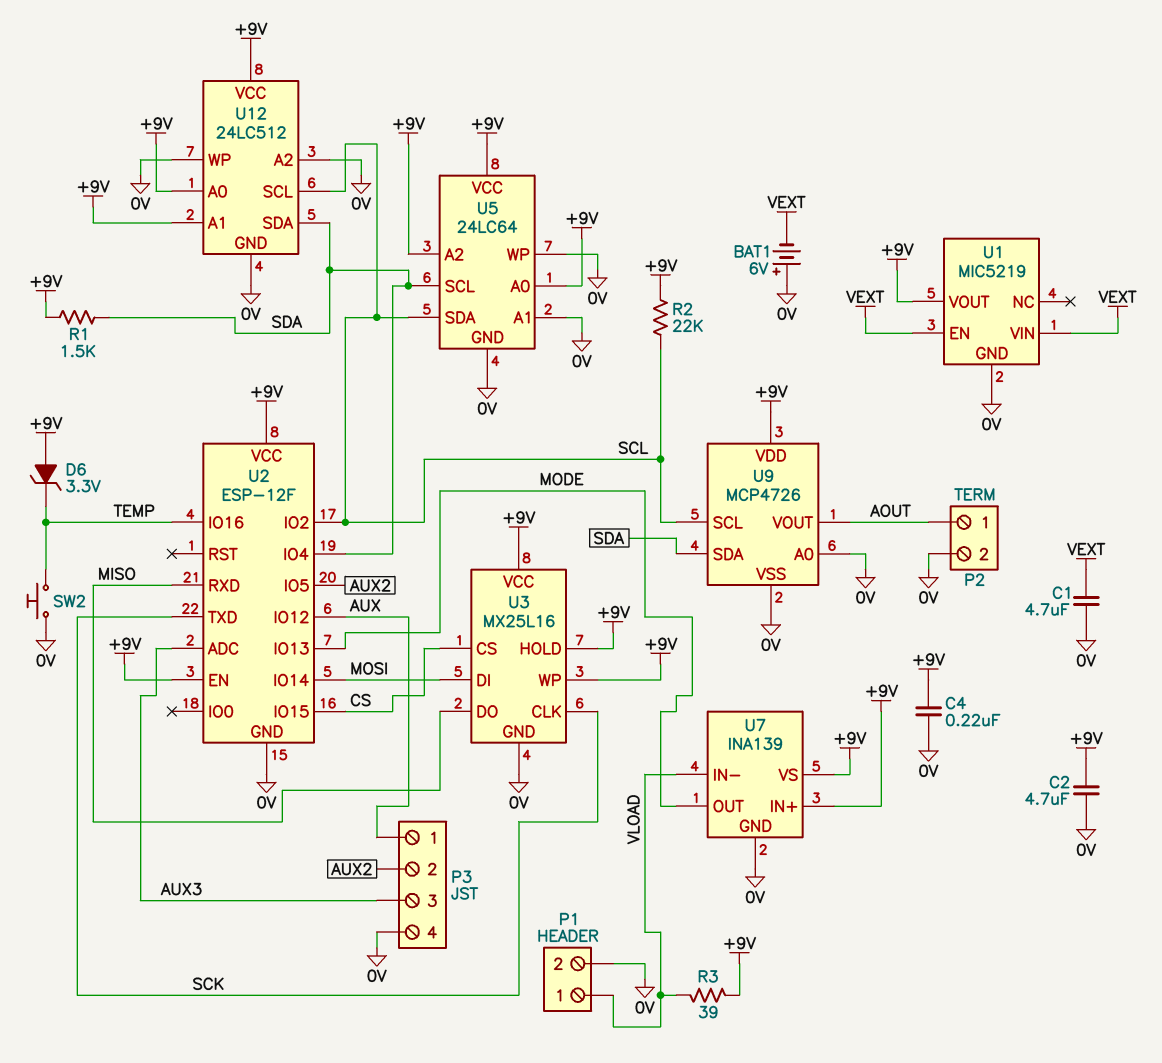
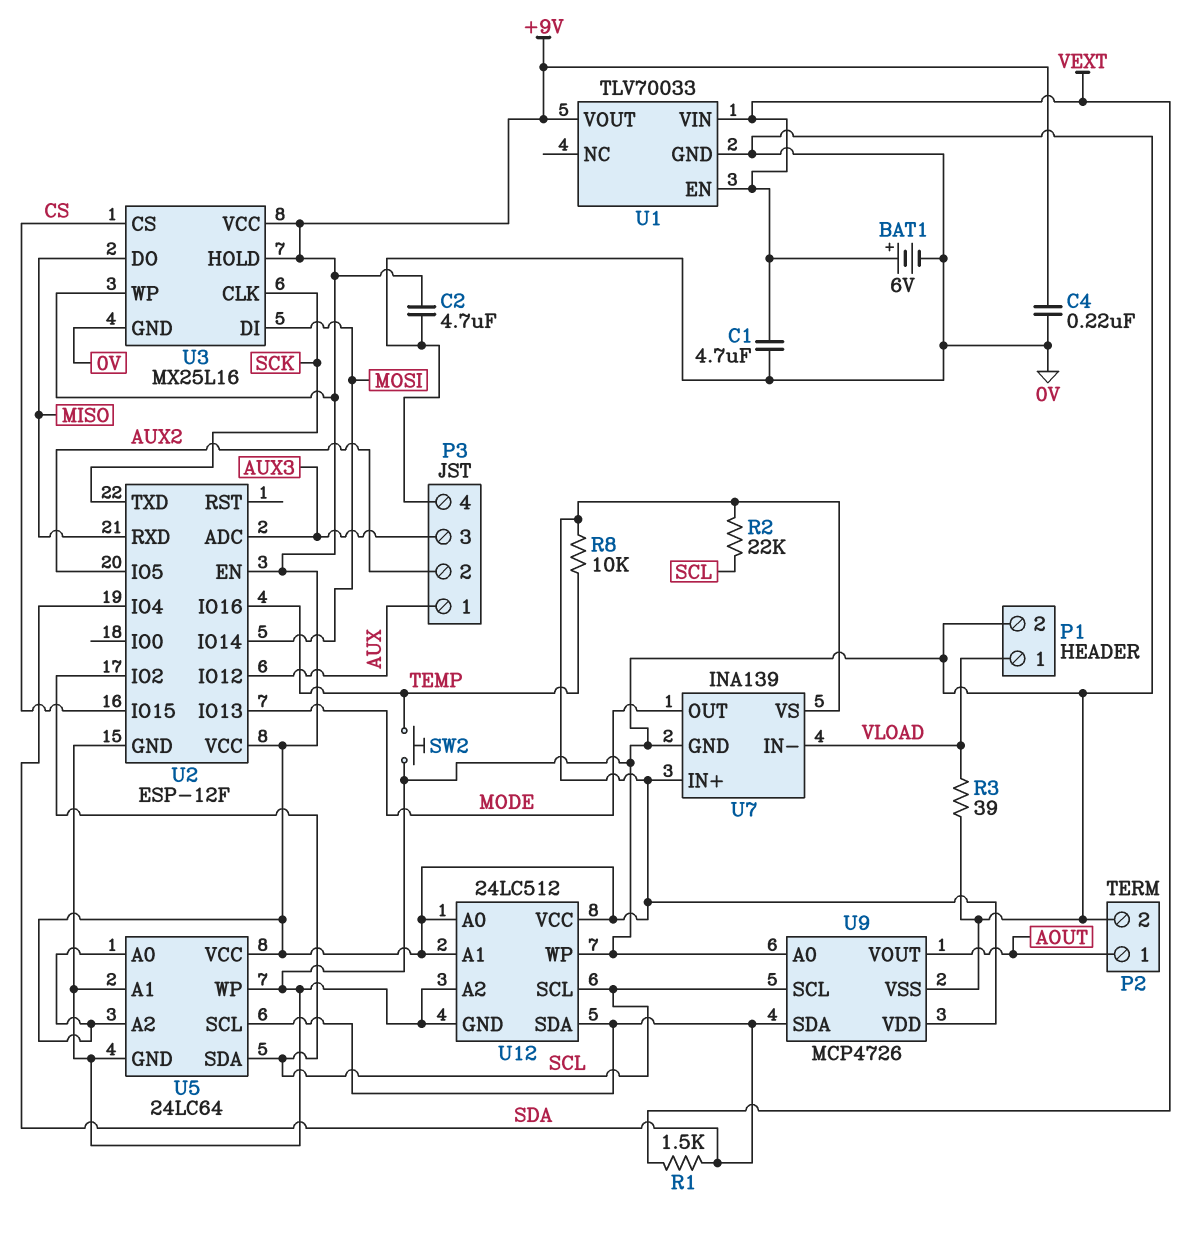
BAT1: 6V (plus 0V, minus VEXT) -> 6V (plus VEXT, minus 0V)
D6: zener 3.3V (A +9V, K TEMP) -> none
R1: 1.5k (+9V, SDA) -> 1.5k (SDA, VEXT)
R3: 39 (+9V, VLOAD) -> 39 (0V, VLOAD)
R8: none -> 10k (+9V, TEMP)
U1: MIC5219 -> TLV70033

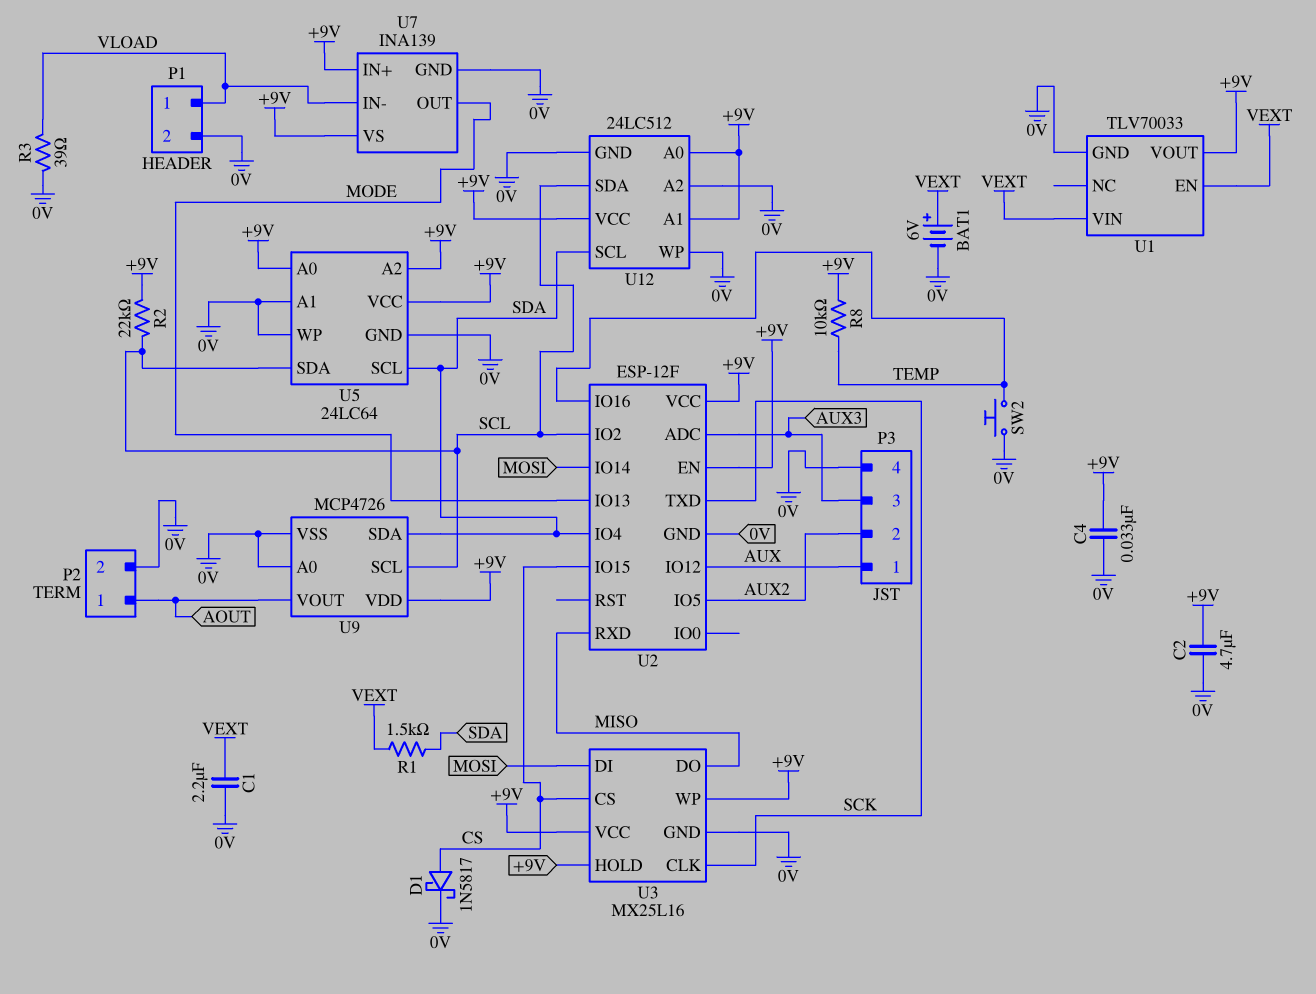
C1: 4.7uF (0V, VEXT) -> 2.2uF (0V, VEXT)
C4: 220nF (+9V, 0V) -> 33nF (+9V, 0V)
D1: none -> schottky 1N5817 (A CS, K 0V)
U12 pin SCL: SCL -> SDA
U12 pin SDA: SDA -> SCL

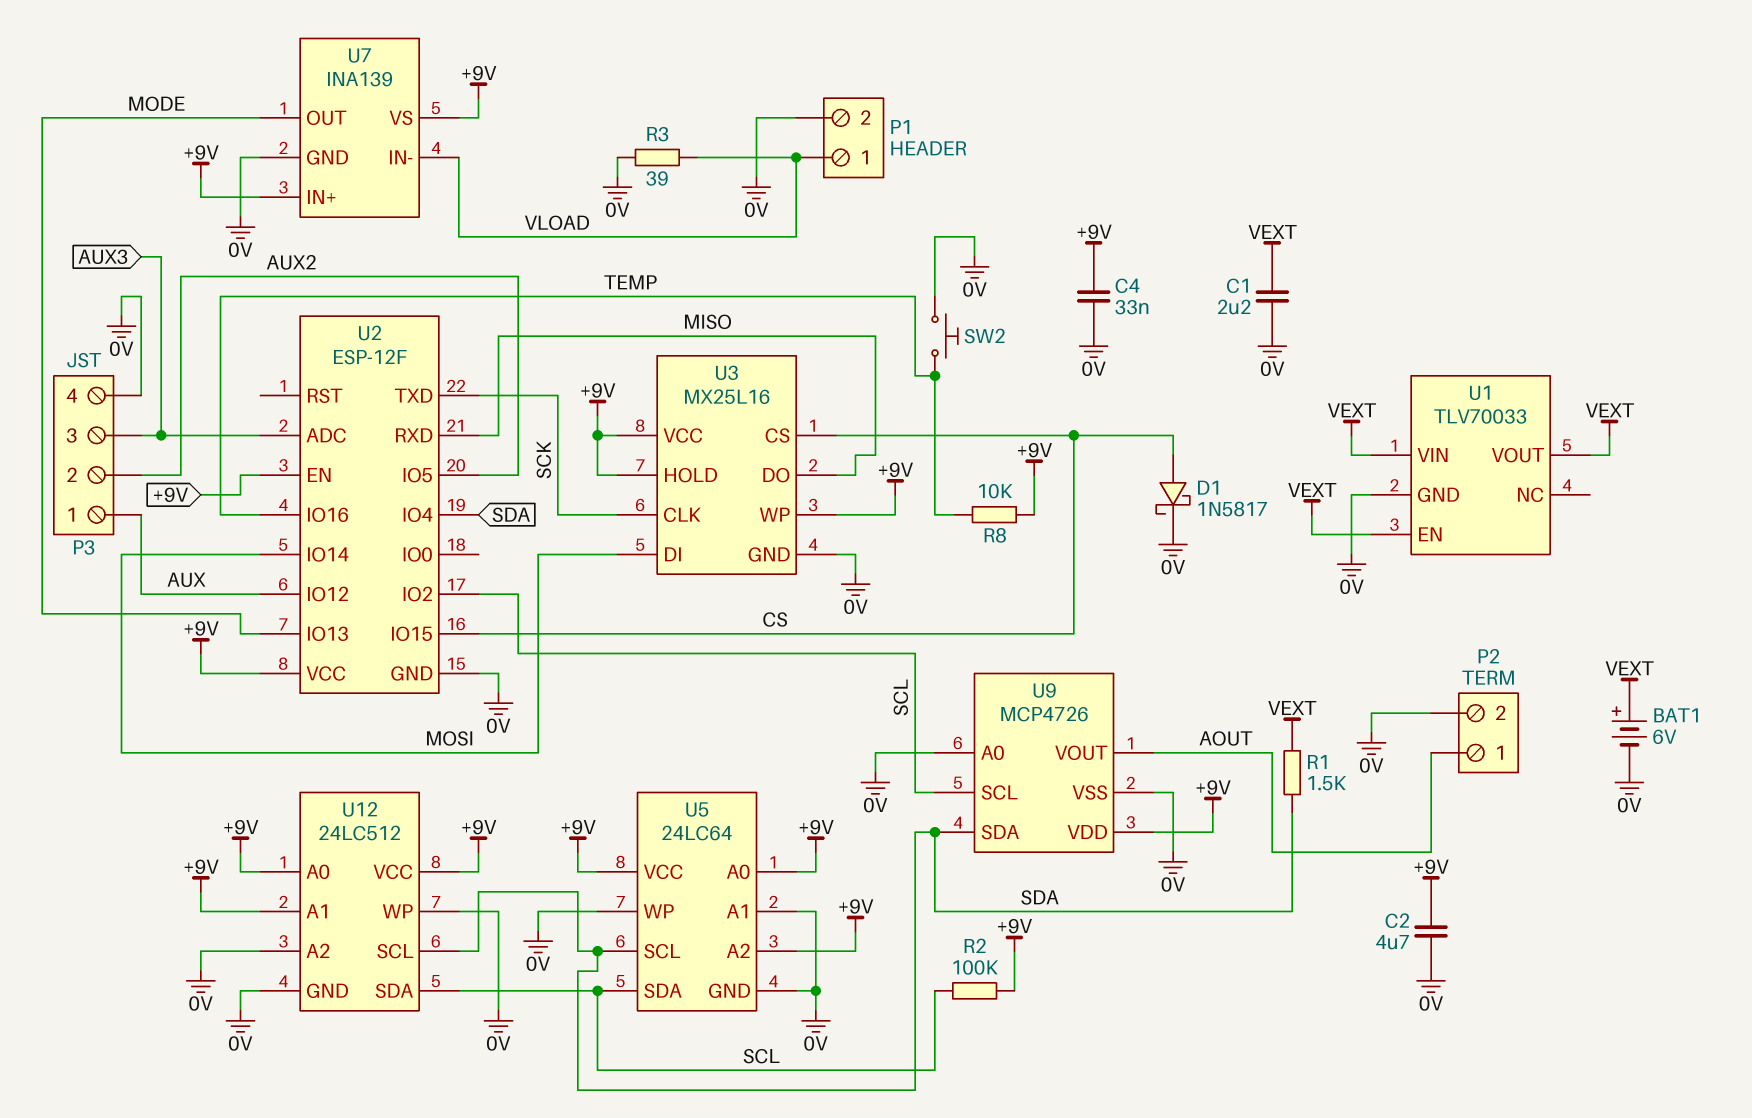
R2: 22k (+9V, SCL) -> 100k (+9V, SCL)
U1 pin VOUT: +9V -> VEXT

